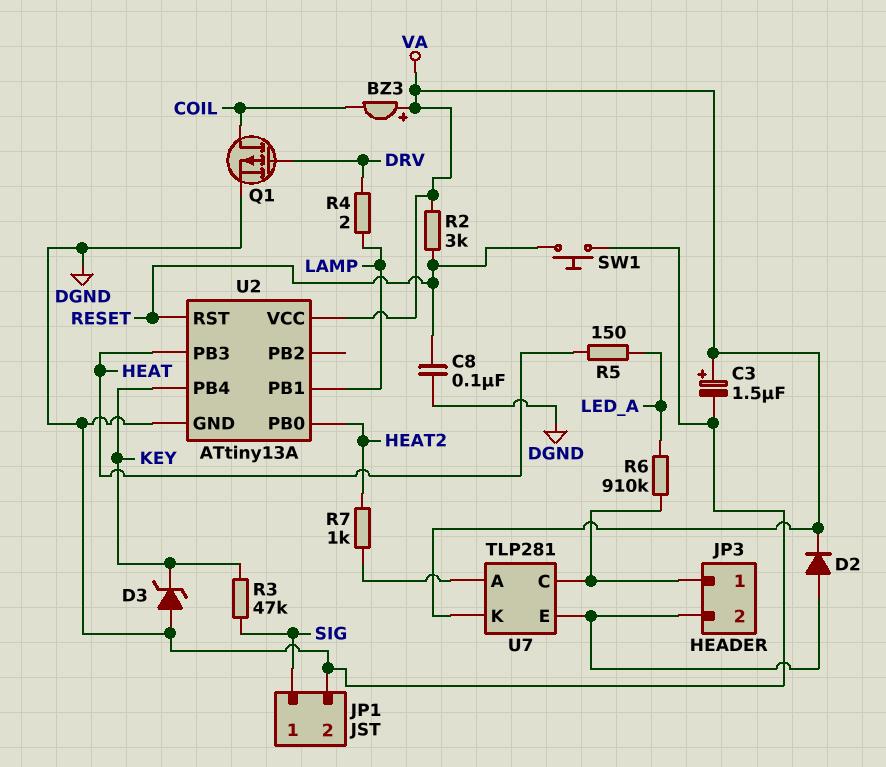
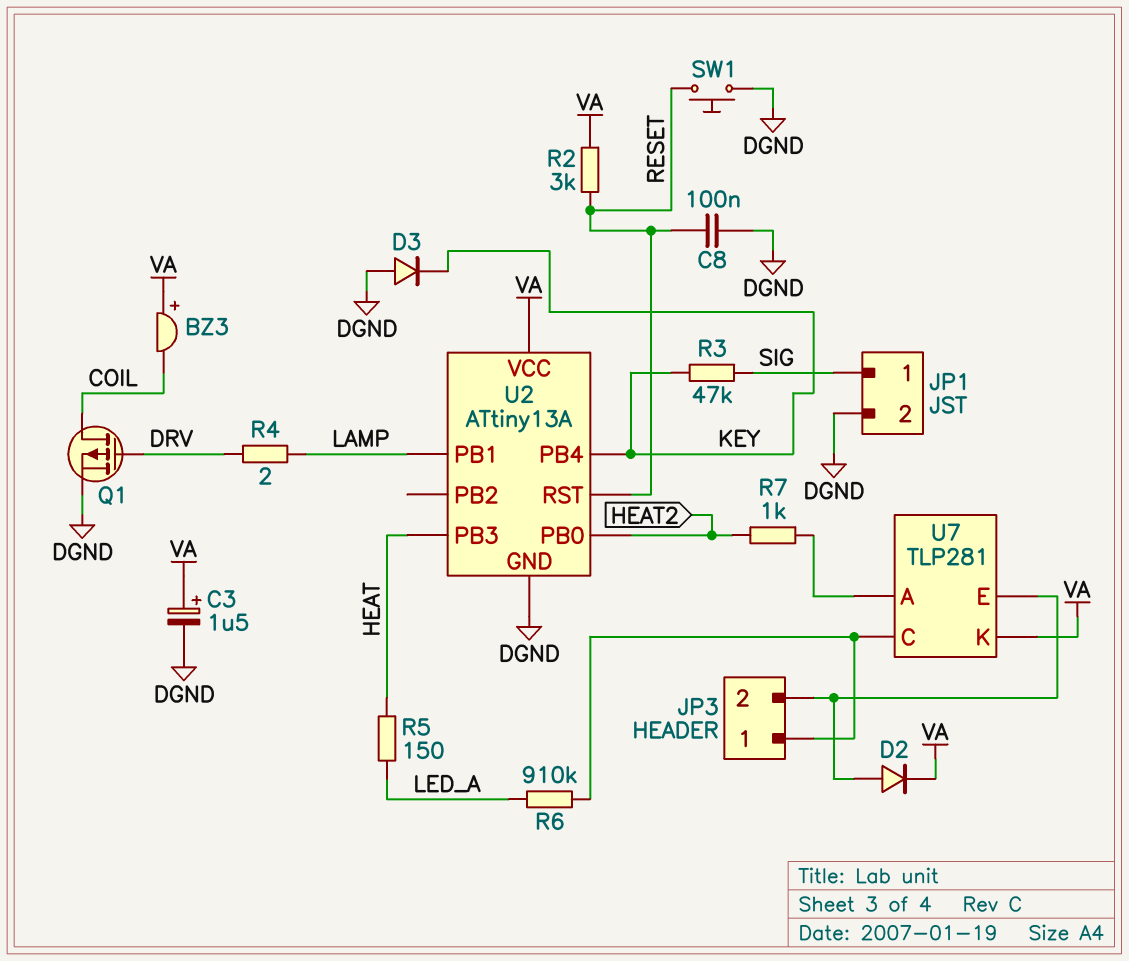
D3: zener (A DGND, K KEY) -> diode (A DGND, K KEY)

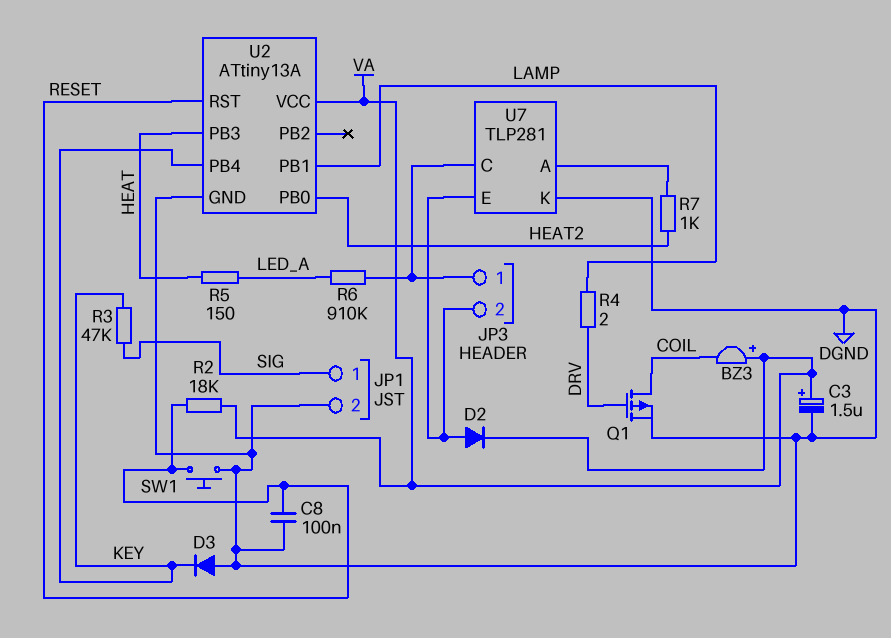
R2: 3k (RESET, VA) -> 18k (RESET, VA)
U7 pin K: VA -> DGND

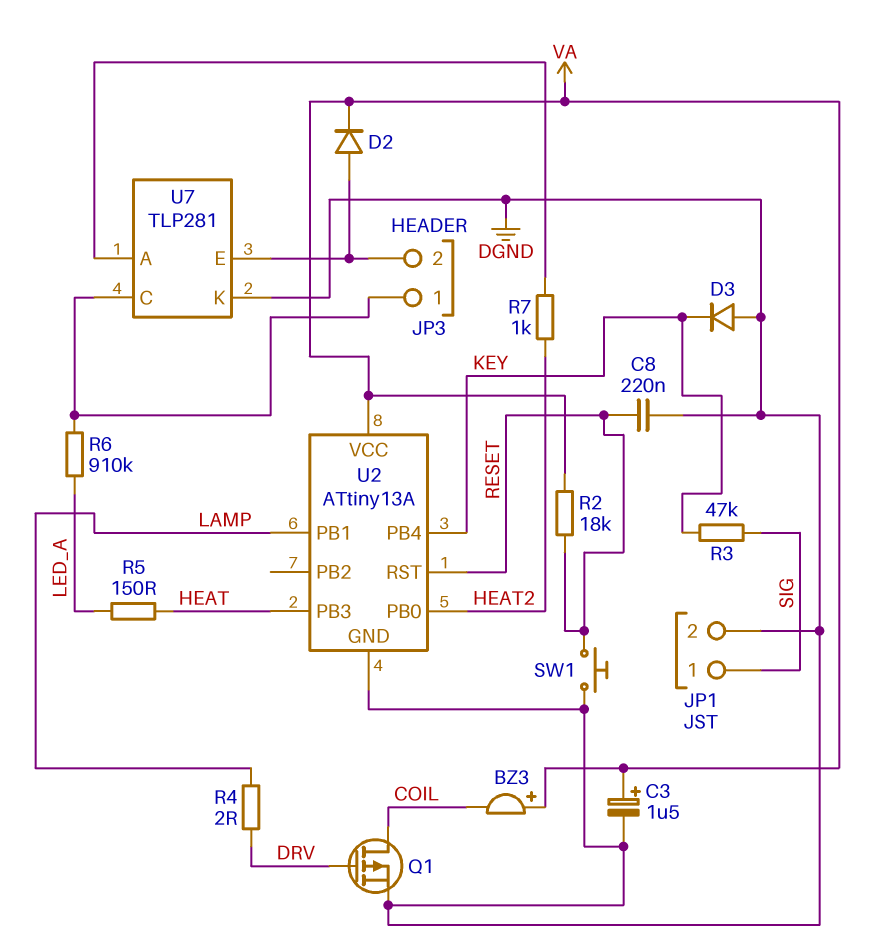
C8: 100nF (DGND, RESET) -> 220nF (DGND, RESET)

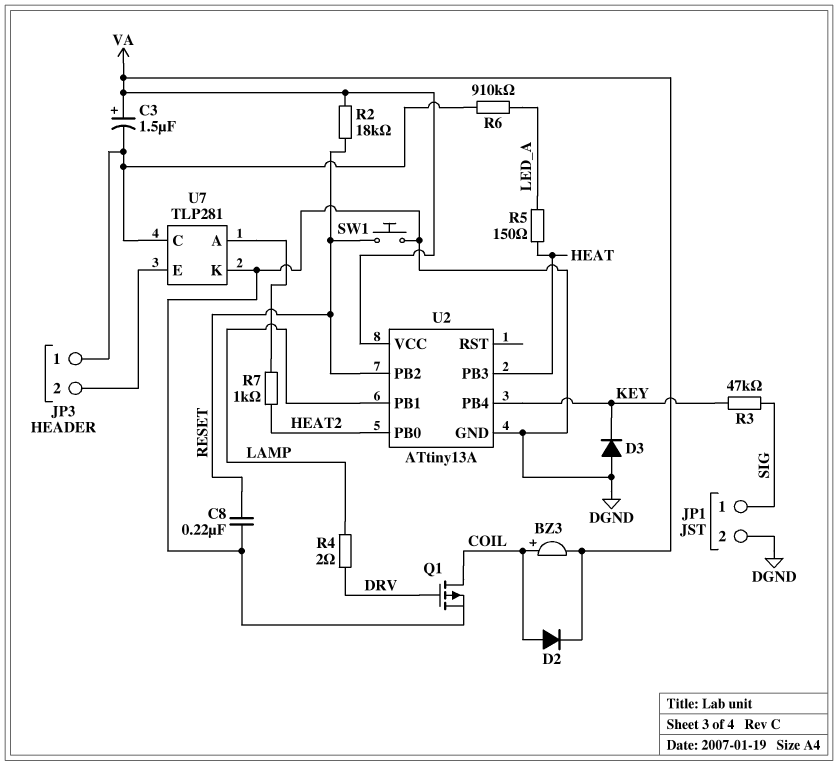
BZ3: buzzer (plus VA, minus COIL) -> buzzer (plus COIL, minus VA)
C3: 1.5uF (plus VA, minus DGND) -> 1.5uF (plus VA, minus JP3/1)
D2: diode (A JP3/2, K VA) -> diode (A COIL, K VA)
U2 pin PB2: none -> RESET
U2 pin RST: RESET -> none

